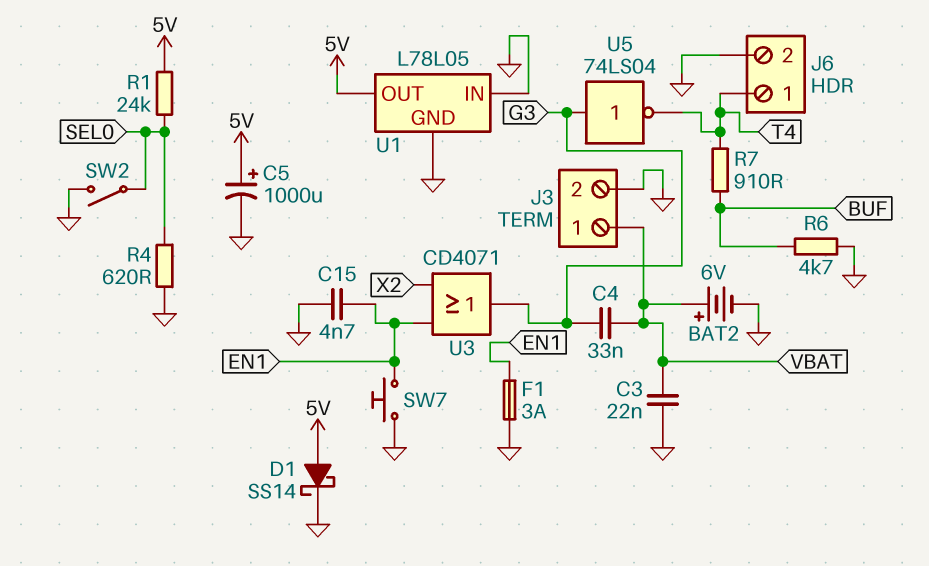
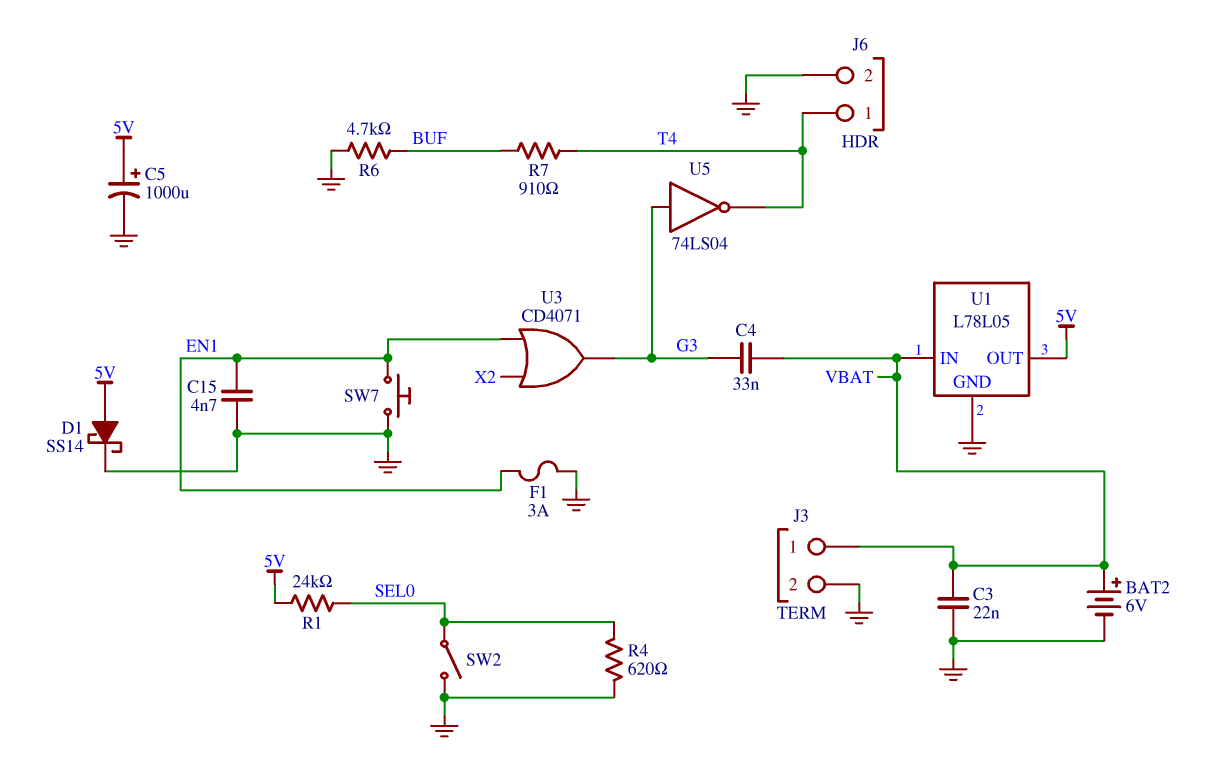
U1 pin IN: GND -> VBAT

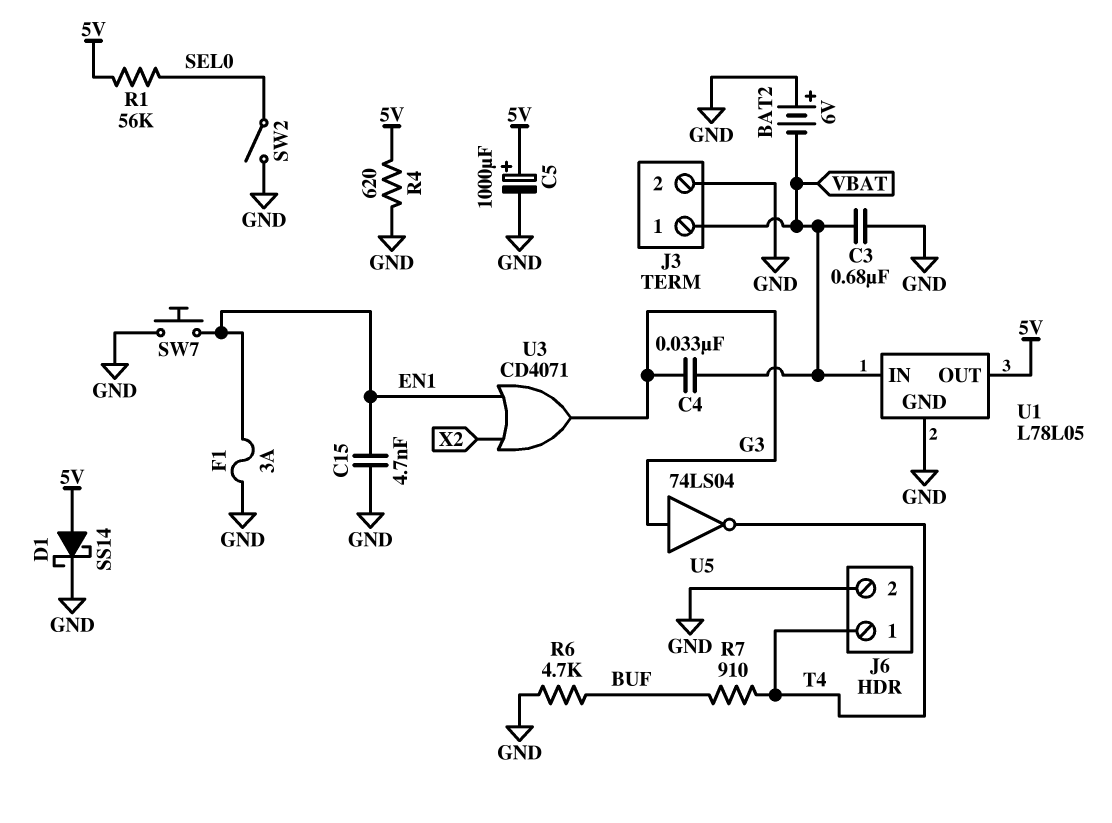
BAT2: 6V (plus VBAT, minus GND) -> 6V (plus GND, minus VBAT)
C3: 22nF (GND, VBAT) -> 680nF (GND, VBAT)
R1: 24k (5V, SEL0) -> 56k (5V, SEL0)
R4: 620 (GND, SEL0) -> 620 (5V, GND)

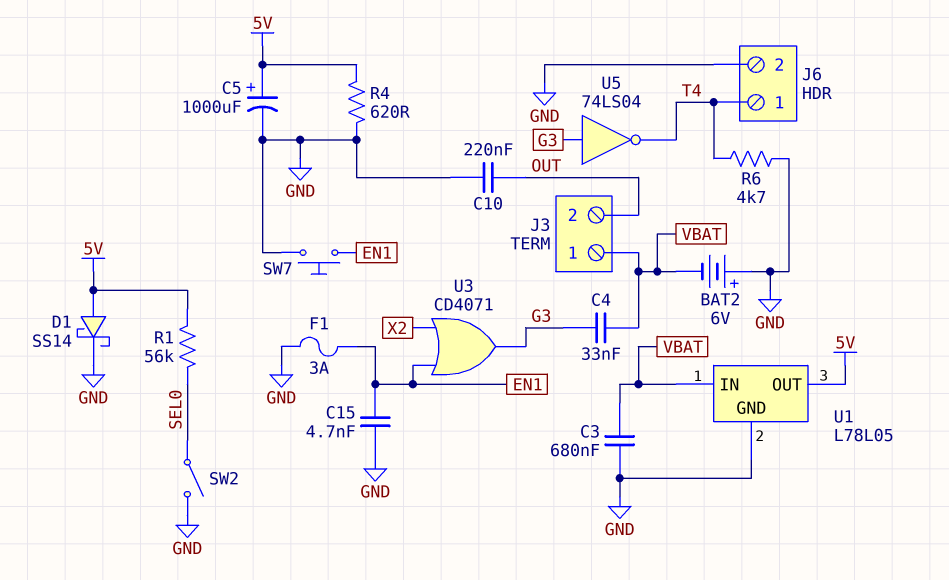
C10: none -> 220nF (GND, OUT)
J3 pin 2: GND -> OUT
R6: 4.7k (BUF, GND) -> 4.7k (GND, T4)
R7: 910 (BUF, T4) -> none

